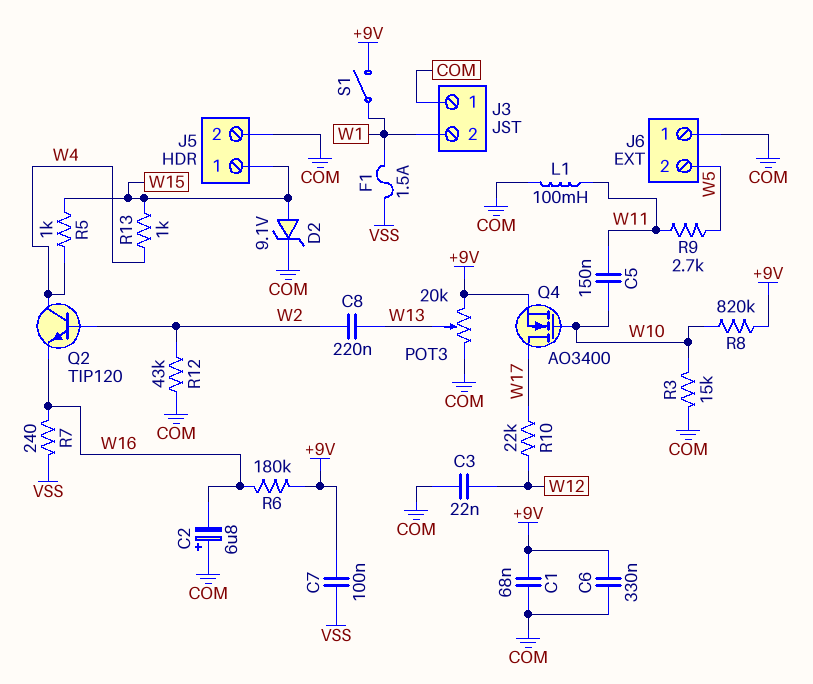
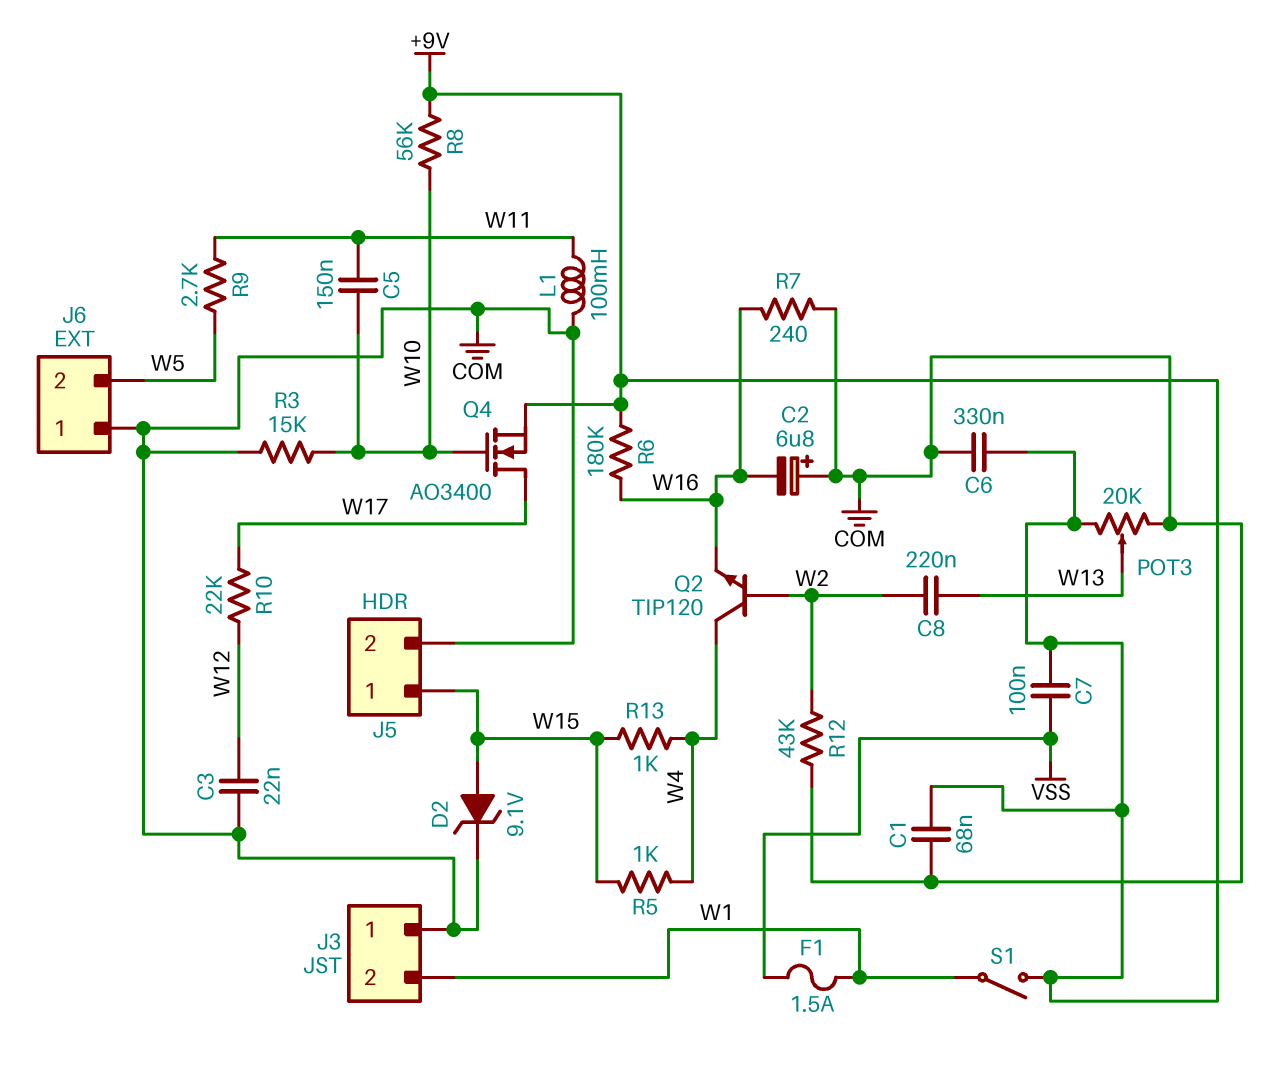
R7: 240 (VSS, W16) -> 240 (COM, W16)
R8: 820k (+9V, W10) -> 56k (+9V, W10)

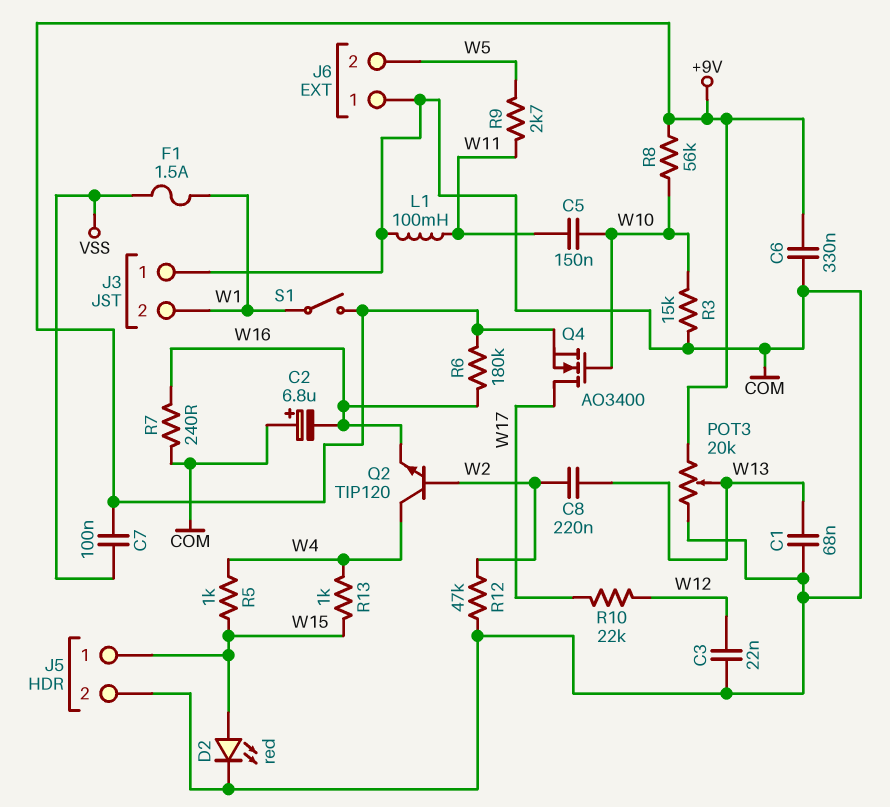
C1: 68nF (+9V, COM) -> 68nF (COM, W13)
D2: zener 9.1V (A W15, K COM) -> LED red (A W15, K COM)
R12: 43k (COM, W2) -> 47k (COM, W2)

